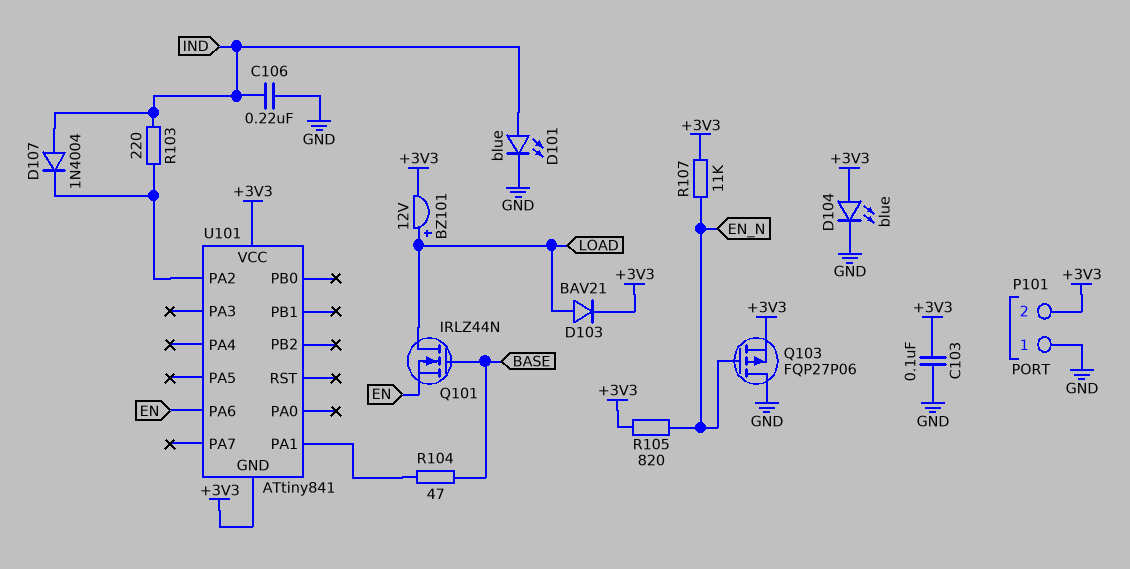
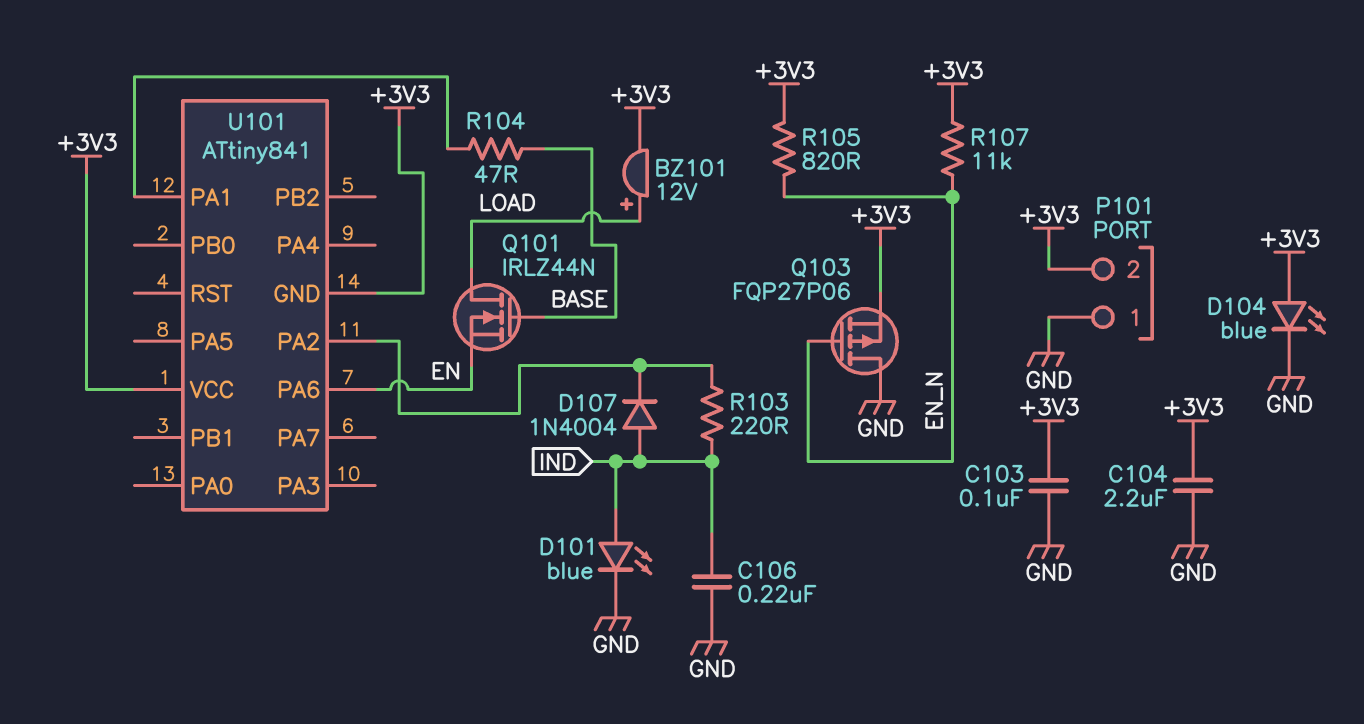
C104: none -> 2.2uF (+3V3, GND)
D103: diode BAV21 (A LOAD, K +3V3) -> none

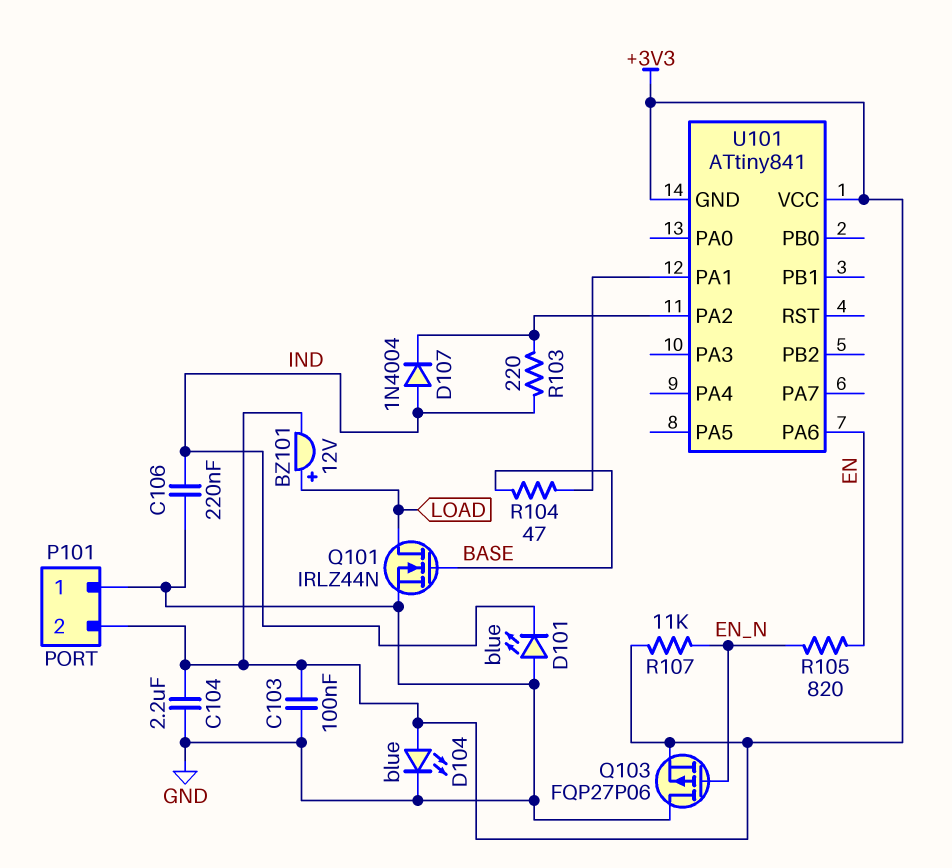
D101: LED blue (A IND, K GND) -> LED blue (A GND, K IND)
Q101: NMOS IRLZ44N (G BASE, D LOAD, S EN) -> NMOS IRLZ44N (G BASE, D LOAD, S GND)
R105: 820 (+3V3, EN_N) -> 820 (EN, EN_N)

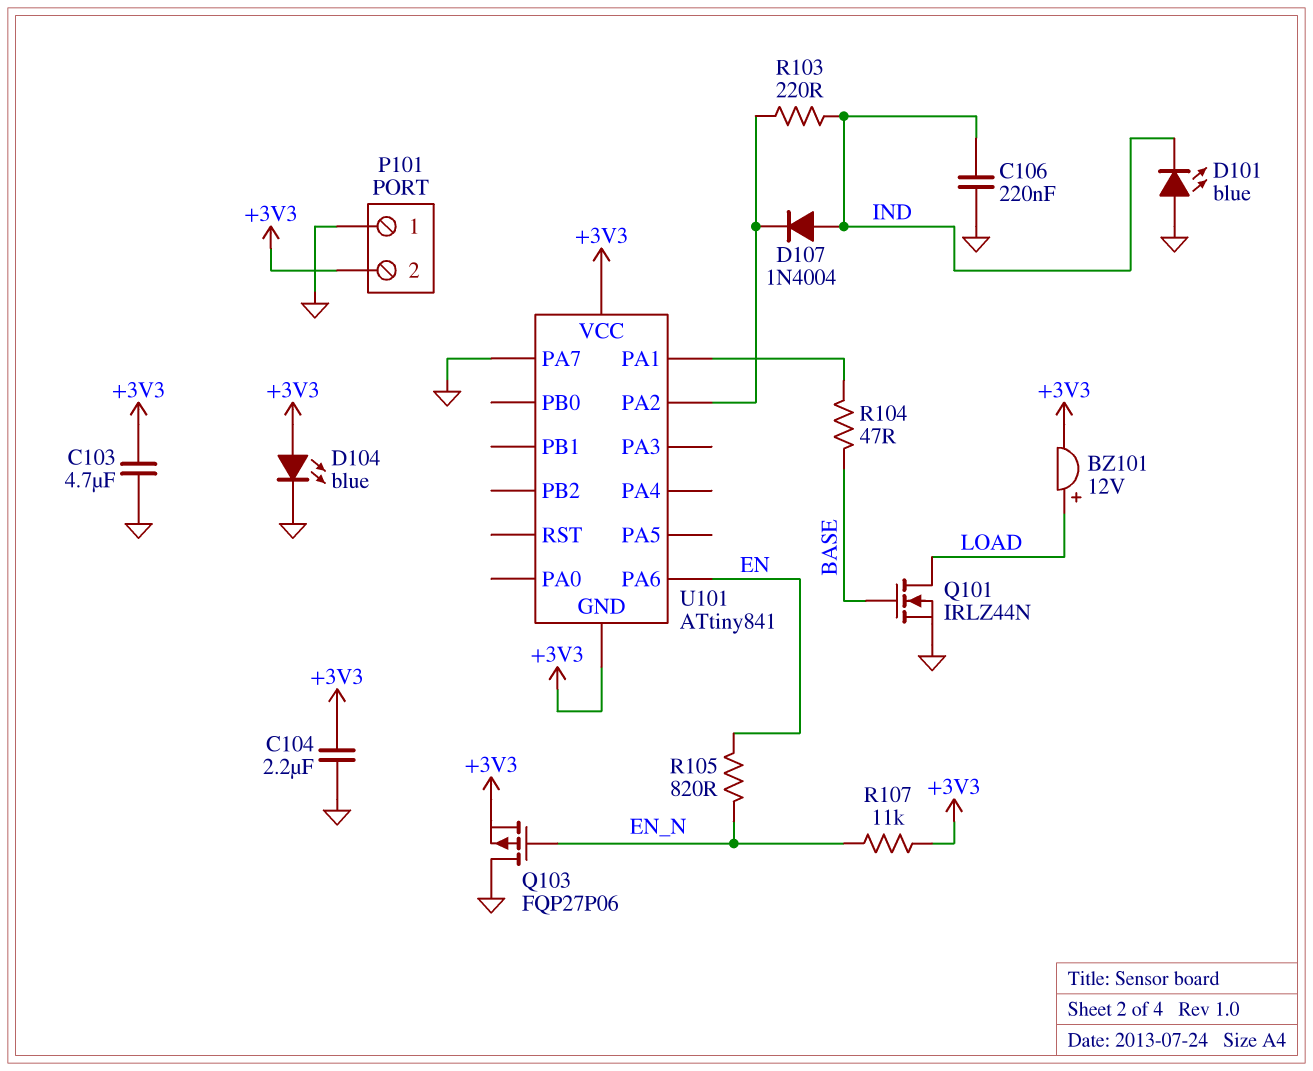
C103: 100nF (+3V3, GND) -> 4.7uF (+3V3, GND)
U101 pin PA7: none -> GND

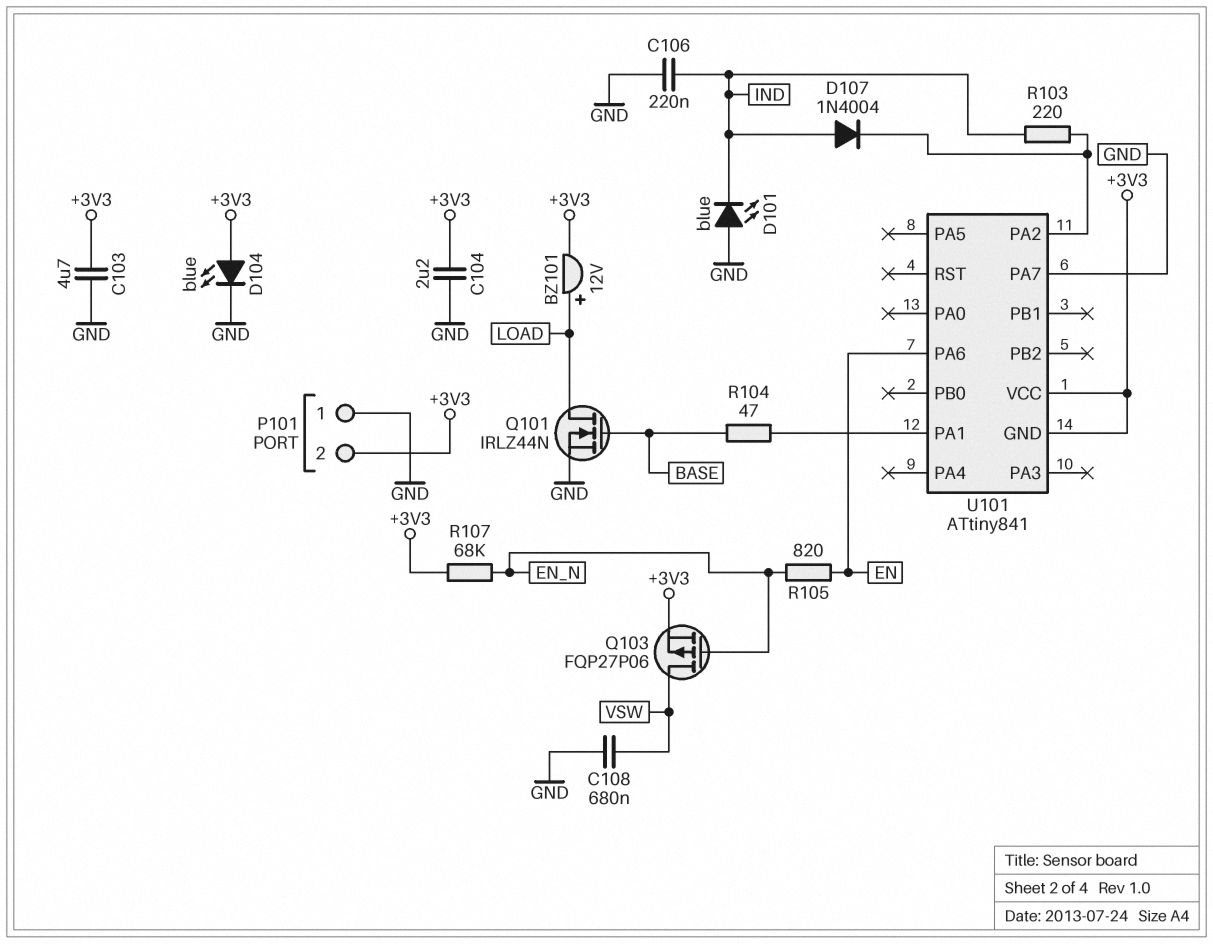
C108: none -> 680nF (GND, VSW)
Q103: PMOS FQP27P06 (G EN_N, D GND, S +3V3) -> PMOS FQP27P06 (G EN_N, D VSW, S +3V3)
R107: 11k (+3V3, EN_N) -> 68k (+3V3, EN_N)

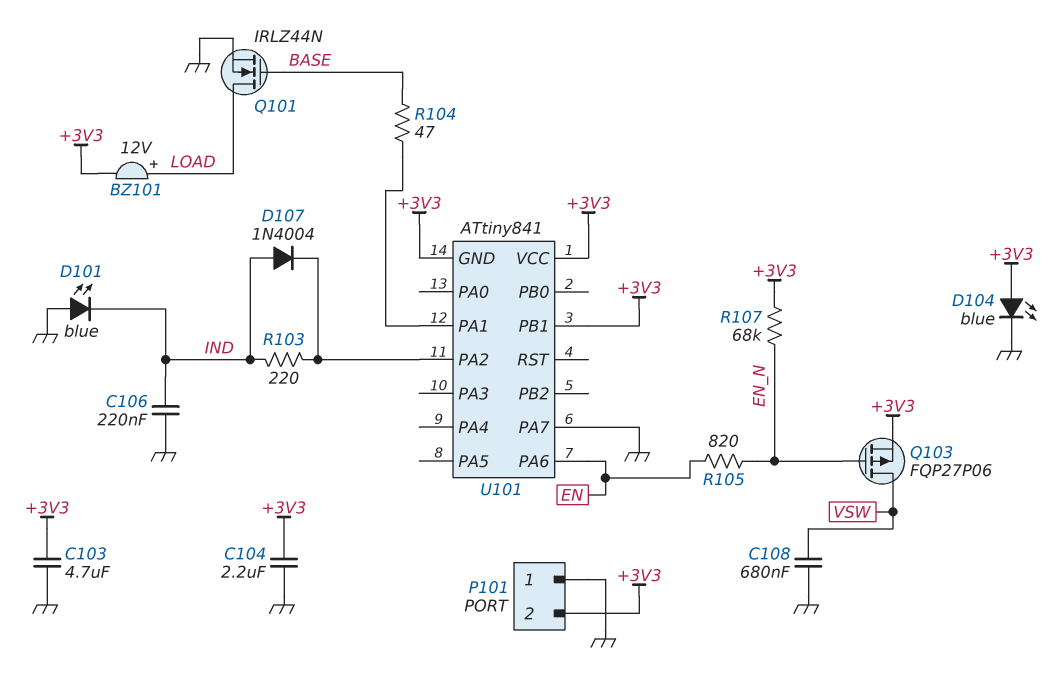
U101 pin PB1: none -> +3V3

